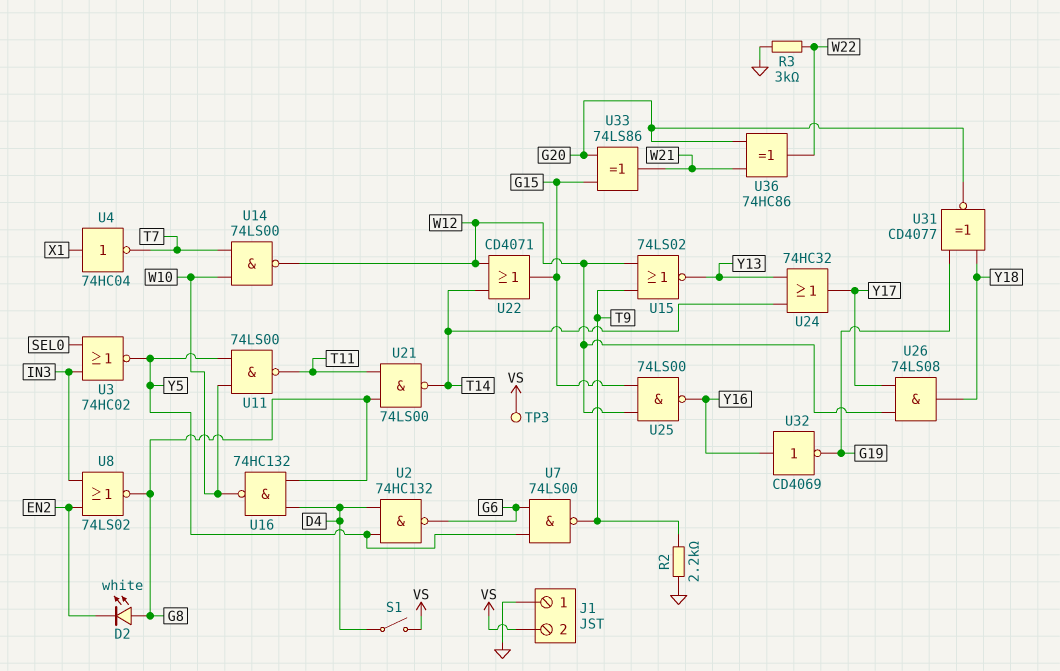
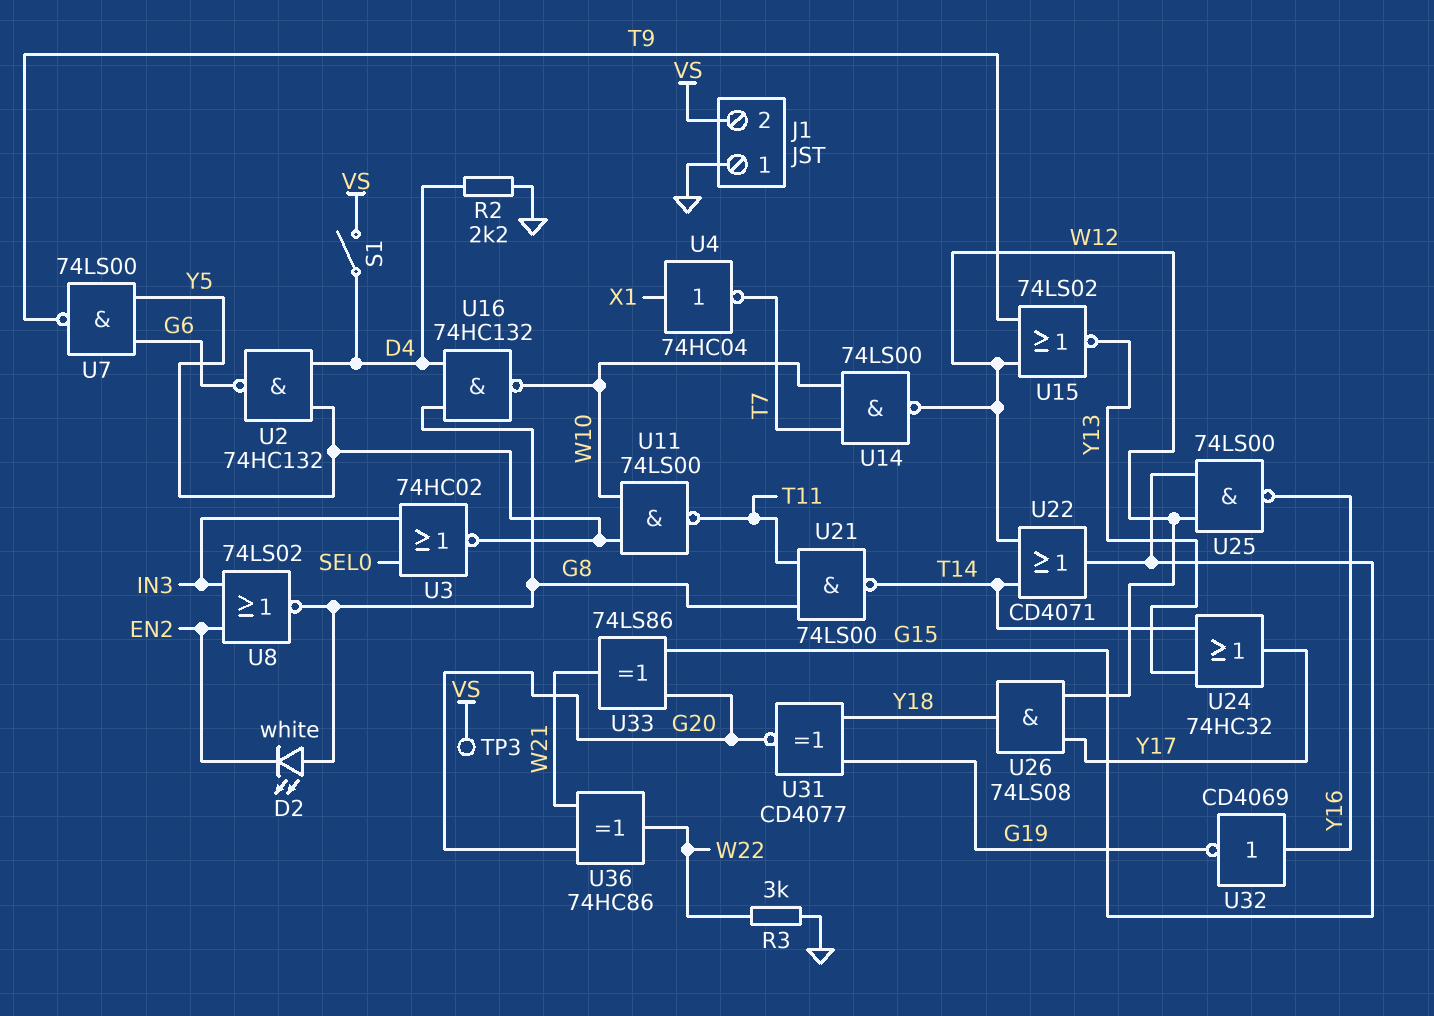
R2: 2.2k (GND, T9) -> 2.2k (D4, GND)

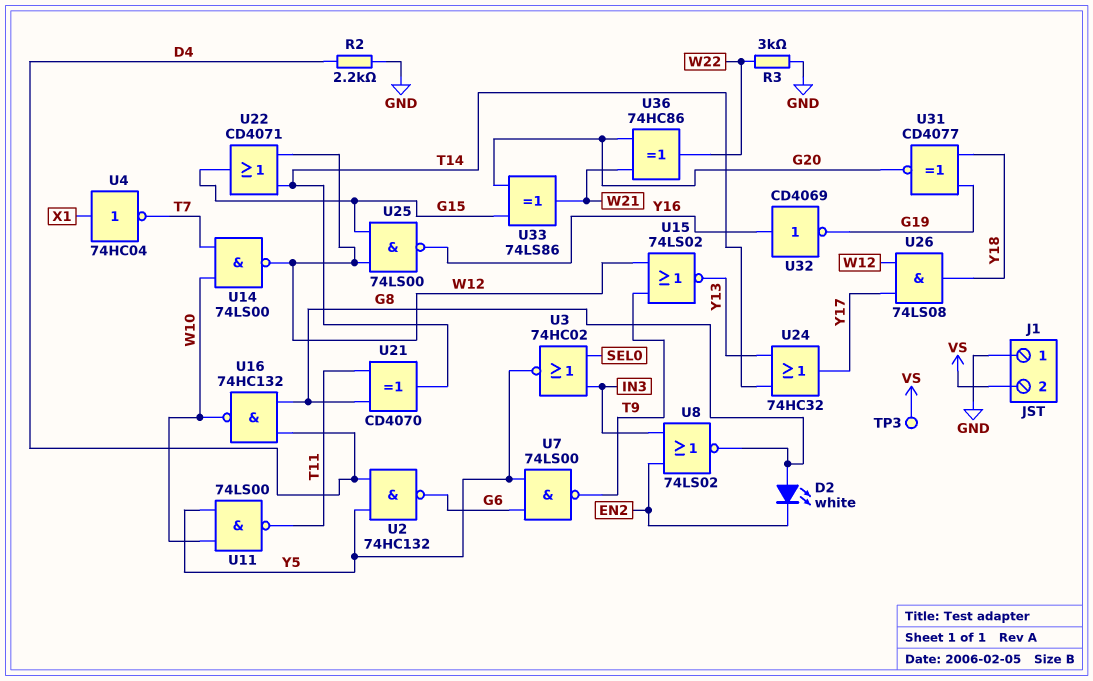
S1: switch (D4, VS) -> none
U21: NAND 74LS00 (in G8, in T11, out T14) -> XOR CD4070 (in G8, in T11, out T14)

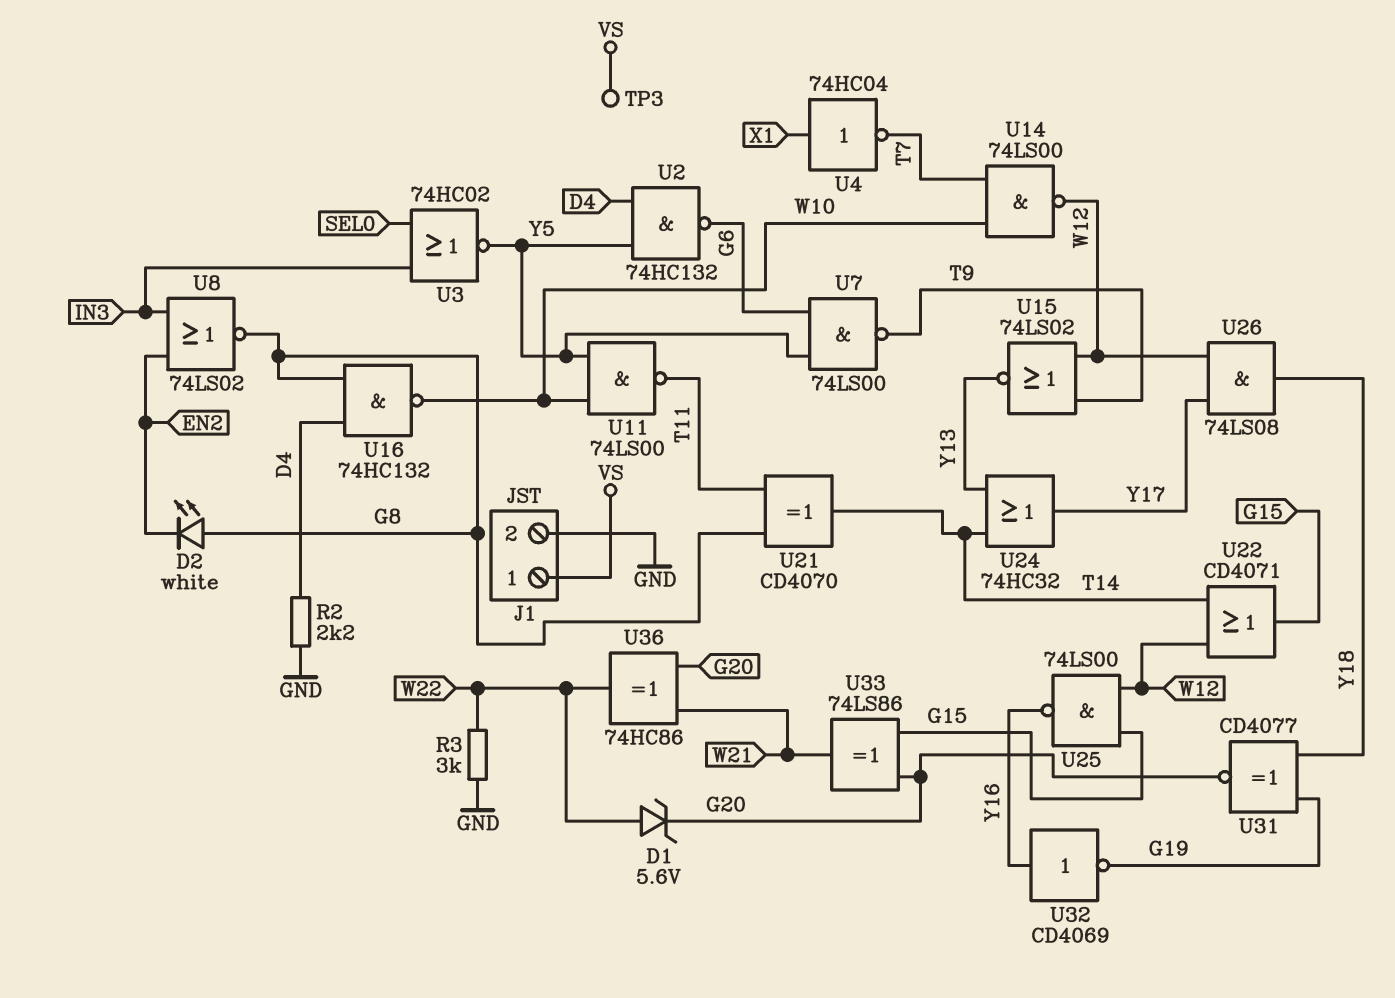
D1: none -> zener 5.6V (A W22, K G20)
J1 pin 1: GND -> VS
J1 pin 2: VS -> GND

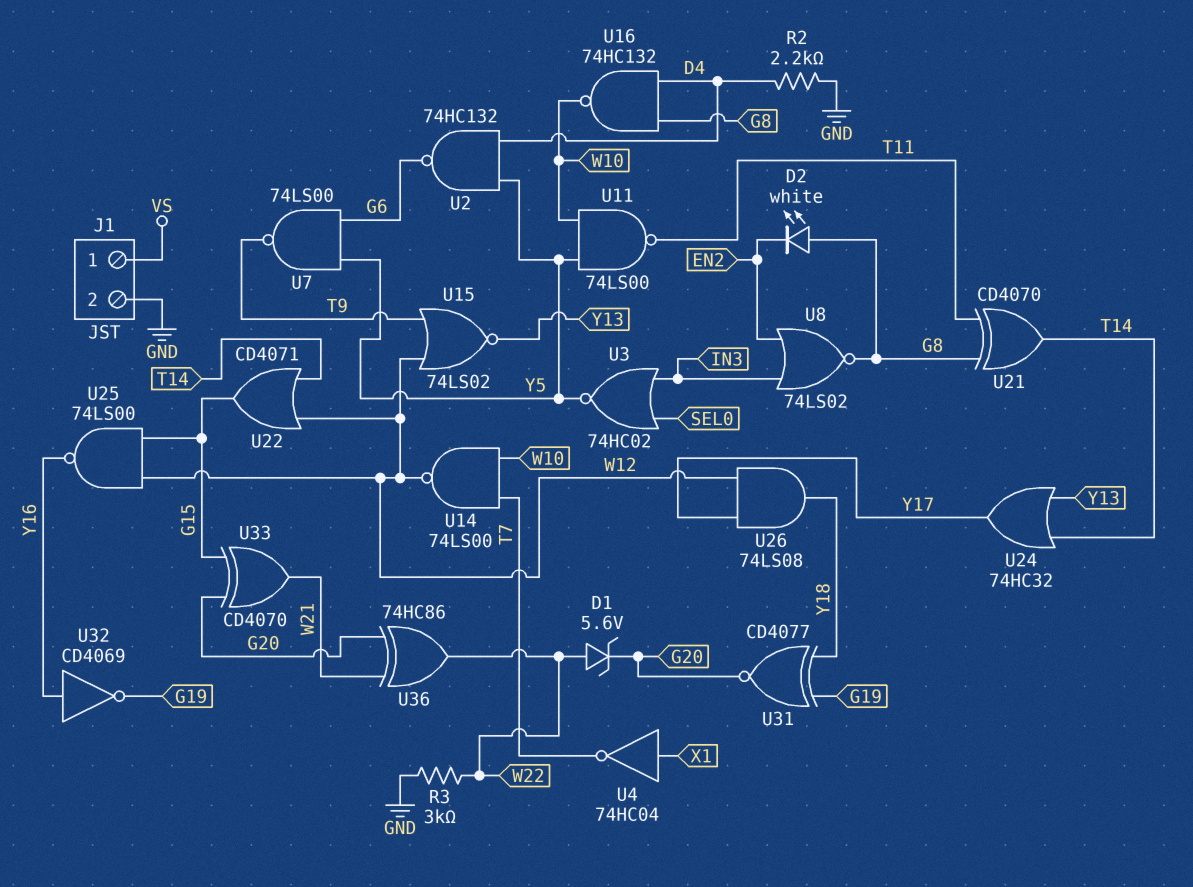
TP3: test point (VS) -> none
U33: XOR 74LS86 (in G15, in G20, out W21) -> XOR CD4070 (in G15, in G20, out W21)

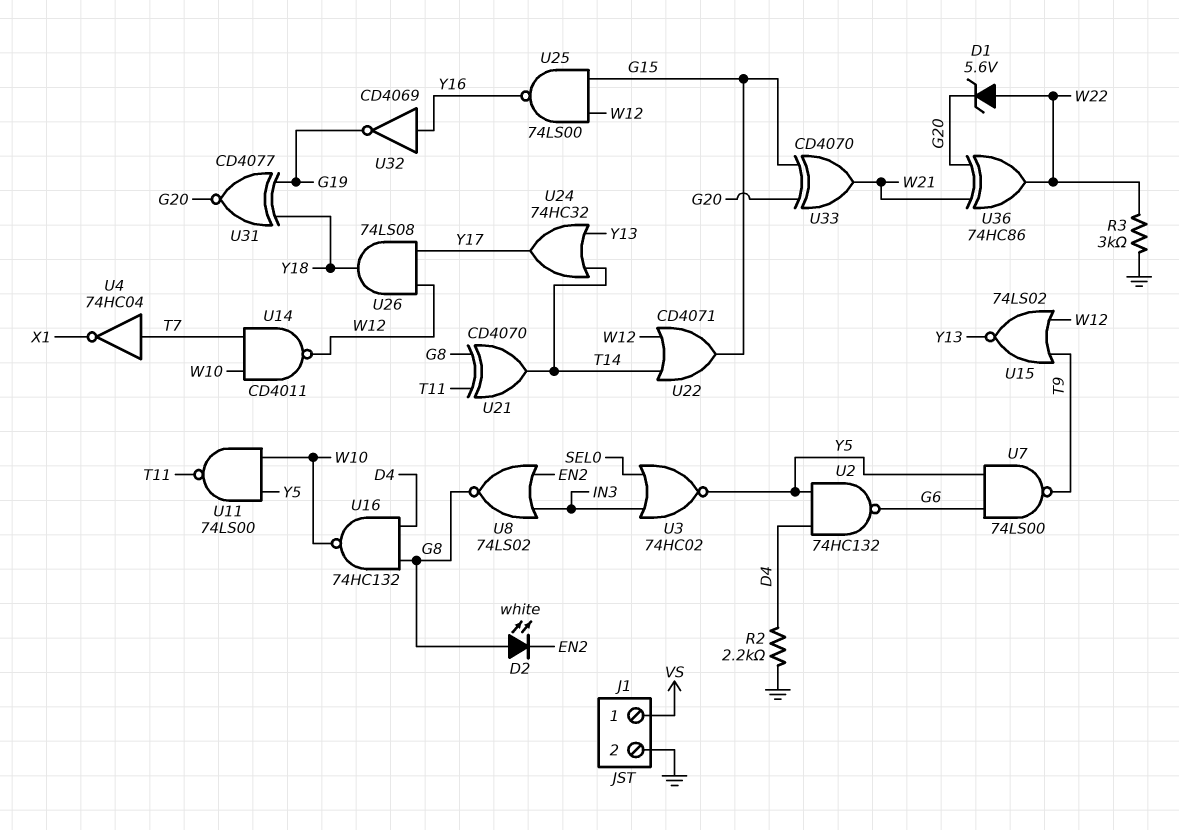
U4: NOT 74HC04 (in X1, out T7) -> NOT 74HC04 (in T7, out X1)
U14: NAND 74LS00 (in T7, in W10, out W12) -> NAND CD4011 (in T7, in W10, out W12)

